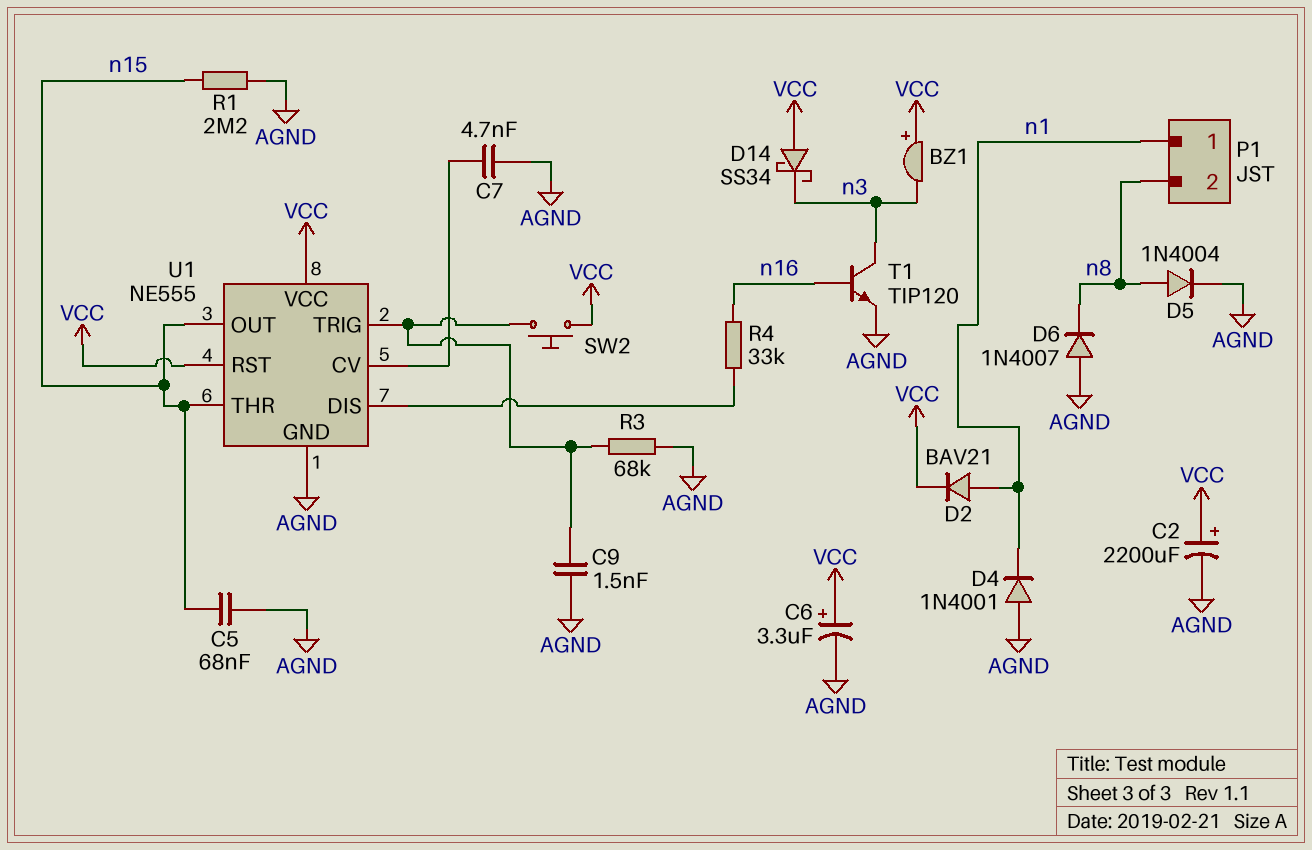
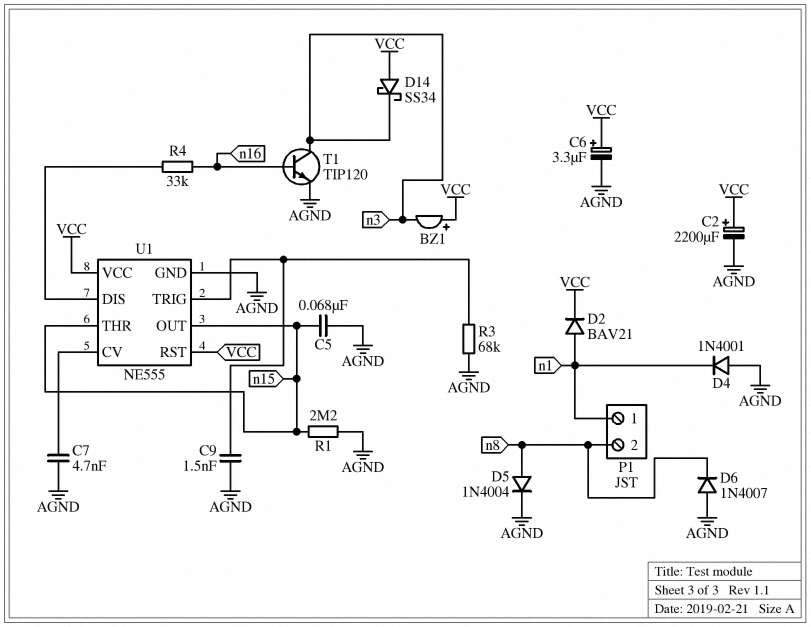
SW2: button (U1/TRIG, VCC) -> none

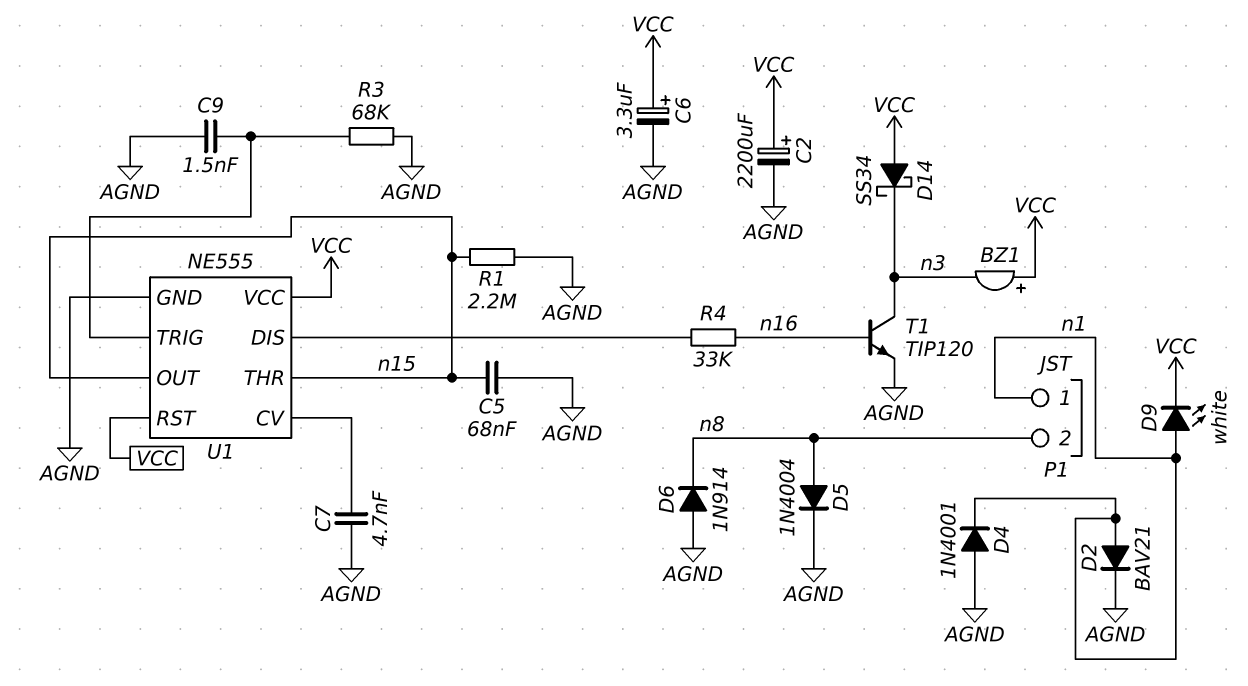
D2: diode BAV21 (A n1, K VCC) -> diode BAV21 (A n1, K AGND)
D6: diode 1N4007 (A AGND, K n8) -> diode 1N914 (A AGND, K n8)
D9: none -> LED white (A n1, K VCC)

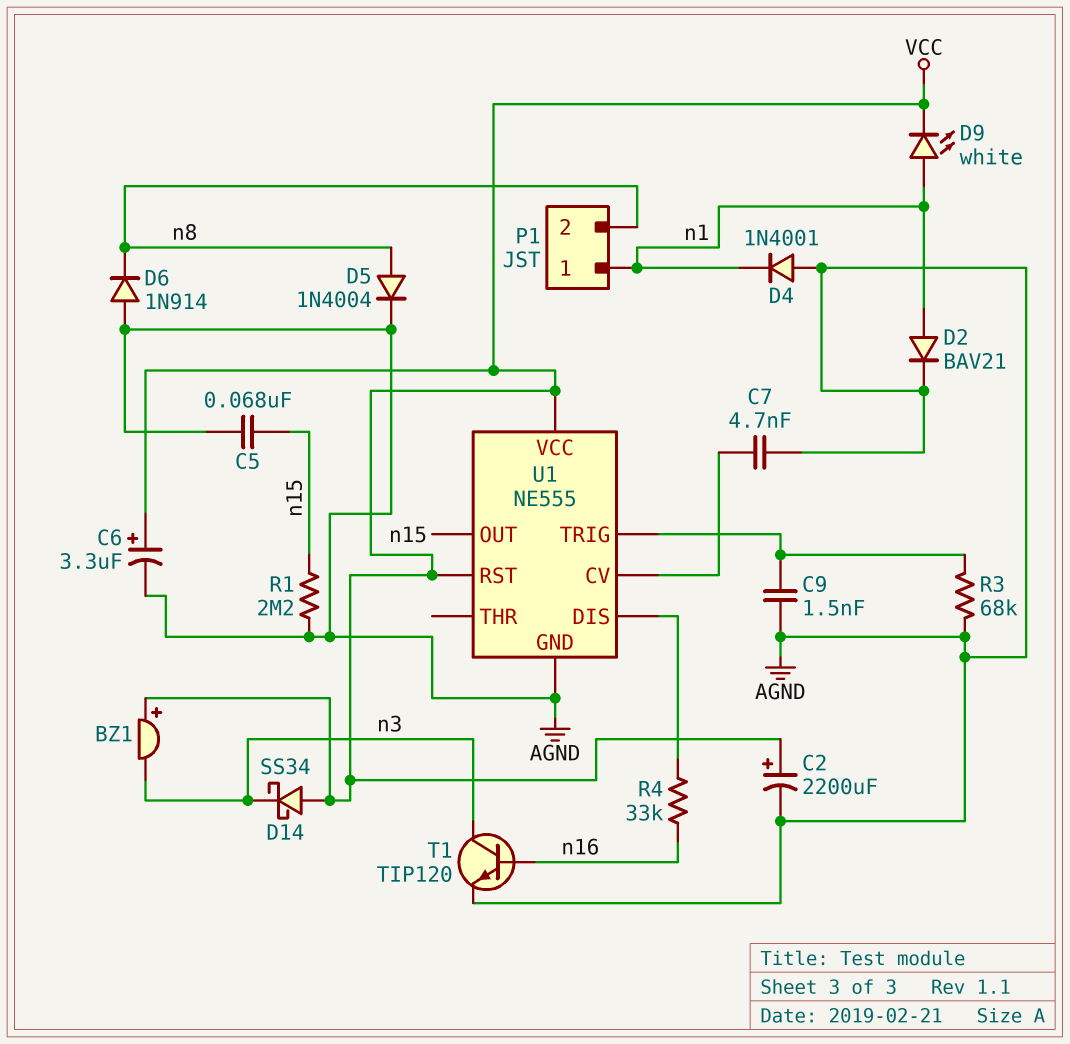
U1 pin THR: n15 -> none

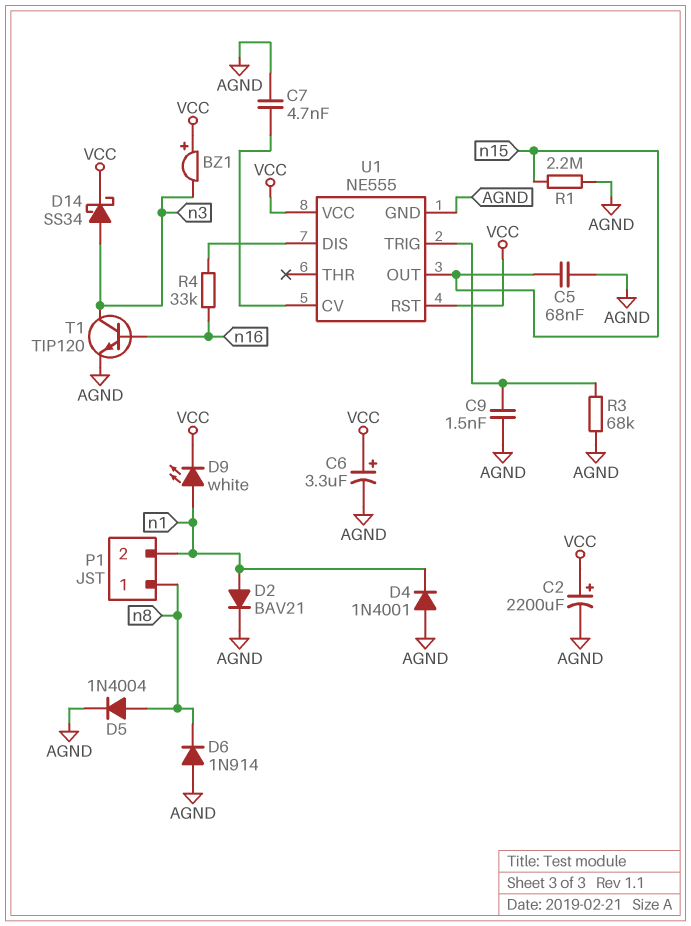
D14: schottky SS34 (A VCC, K n3) -> schottky SS34 (A n3, K VCC)
P1 pin 1: n1 -> n8
P1 pin 2: n8 -> n1

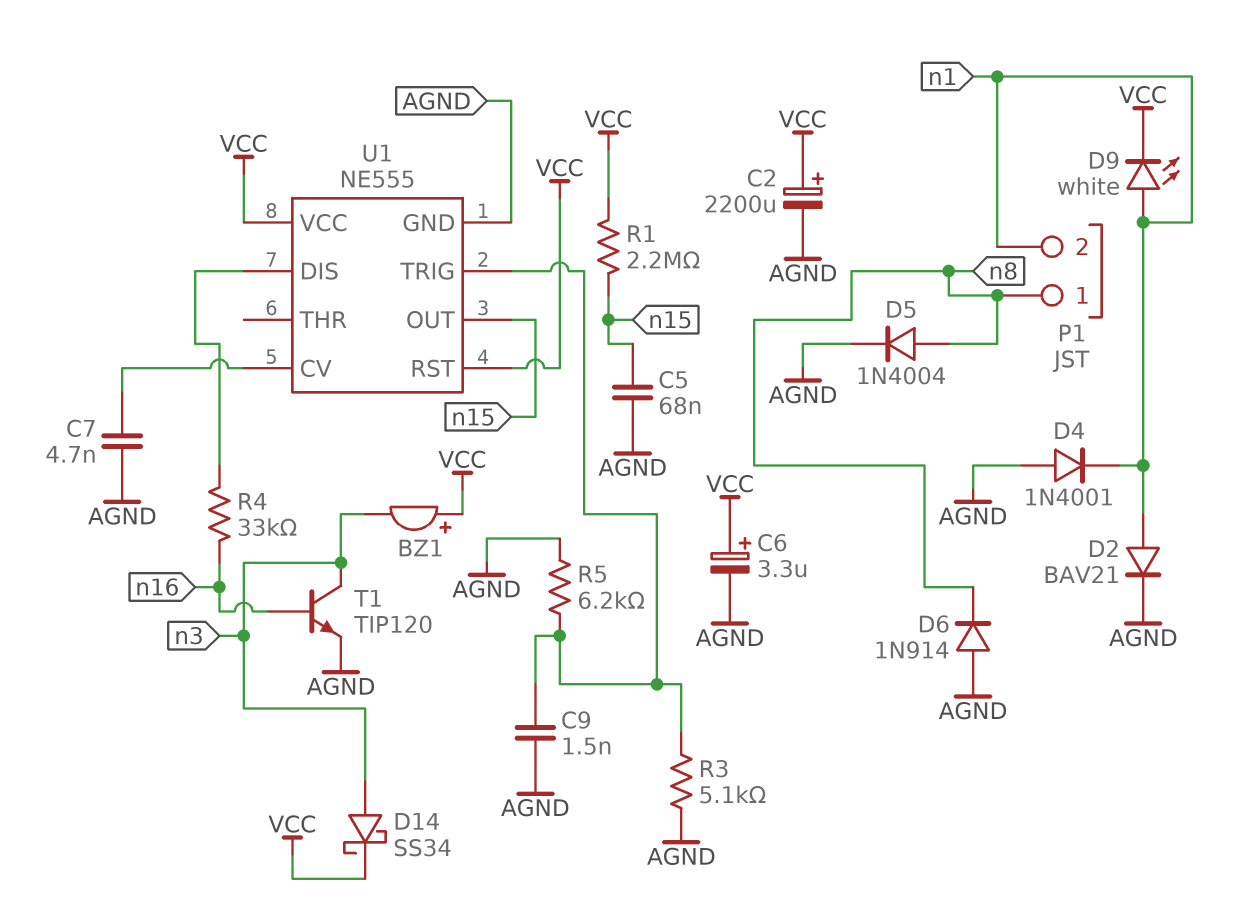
R1: 2.2M (AGND, n15) -> 2.2M (VCC, n15)
R3: 68k (AGND, U1/TRIG) -> 5.1k (AGND, U1/TRIG)
R5: none -> 6.2k (AGND, U1/TRIG)

